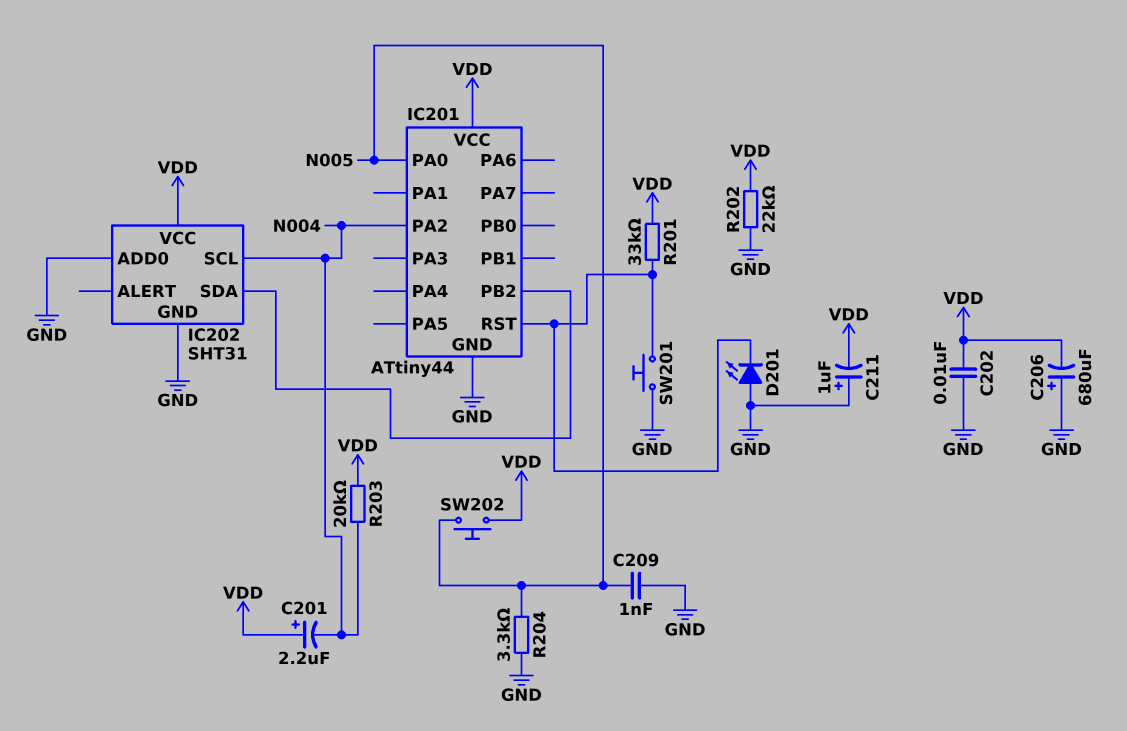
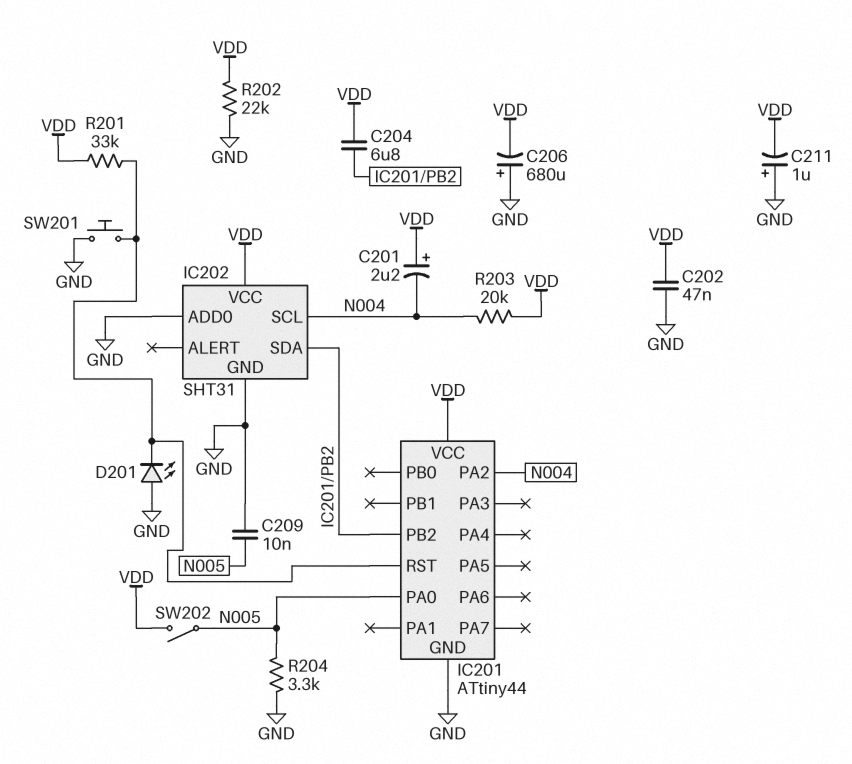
C202: 10nF (GND, VDD) -> 47nF (GND, VDD)
C204: none -> 6.8uF (IC201/PB2, VDD)
C209: 1nF (GND, N005) -> 10nF (GND, N005)
SW202: button (N005, VDD) -> switch (N005, VDD)

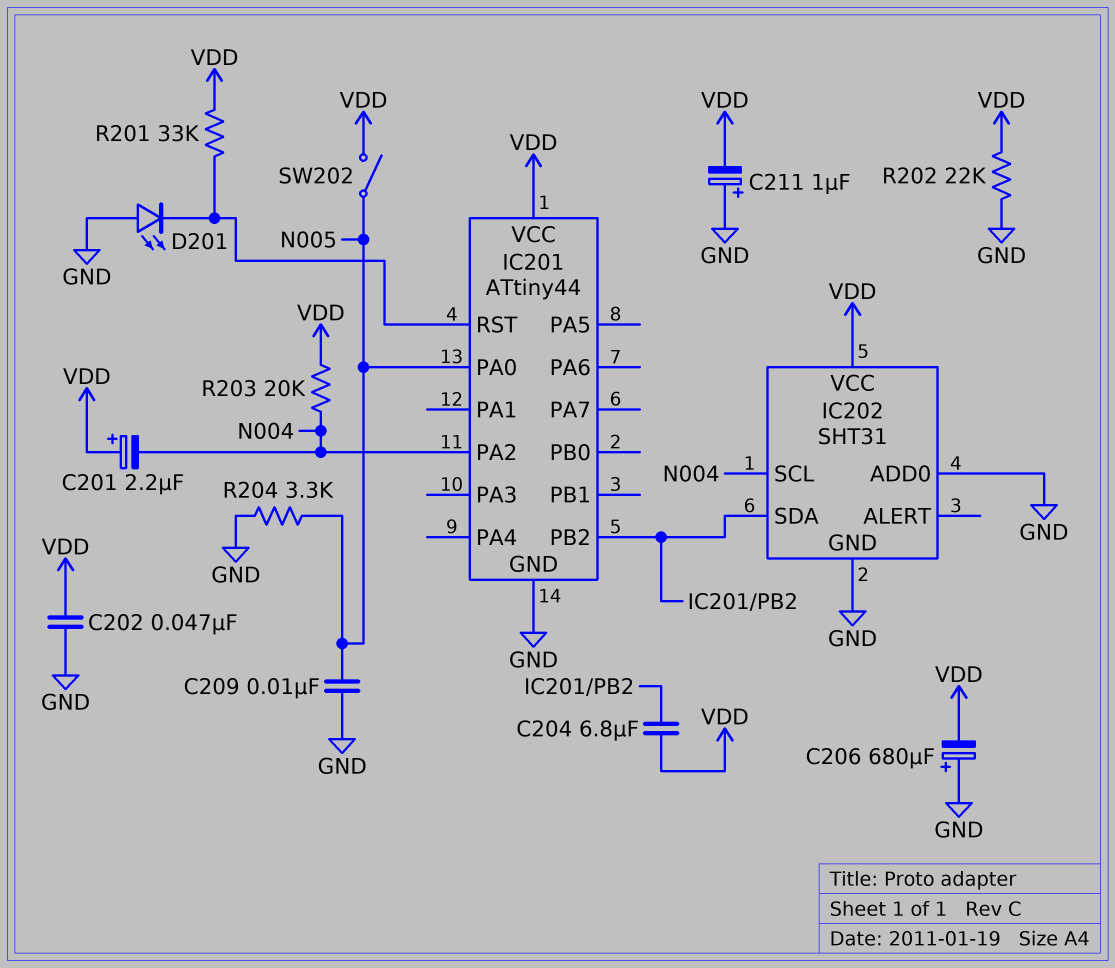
SW201: button (GND, IC201/RST) -> none

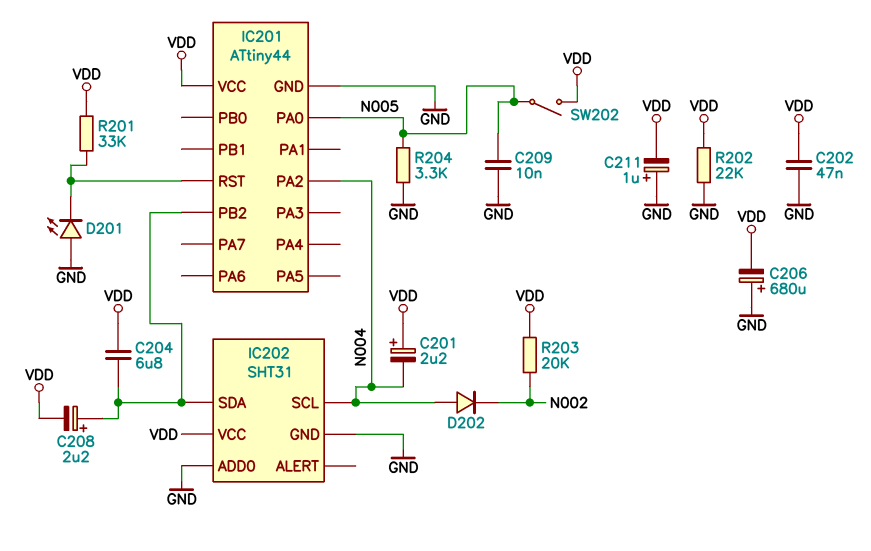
C208: none -> 2.2uF (plus IC201/PB2, minus VDD)
D202: none -> diode (A N004, K N002)
R203: 20k (N004, VDD) -> 20k (N002, VDD)

